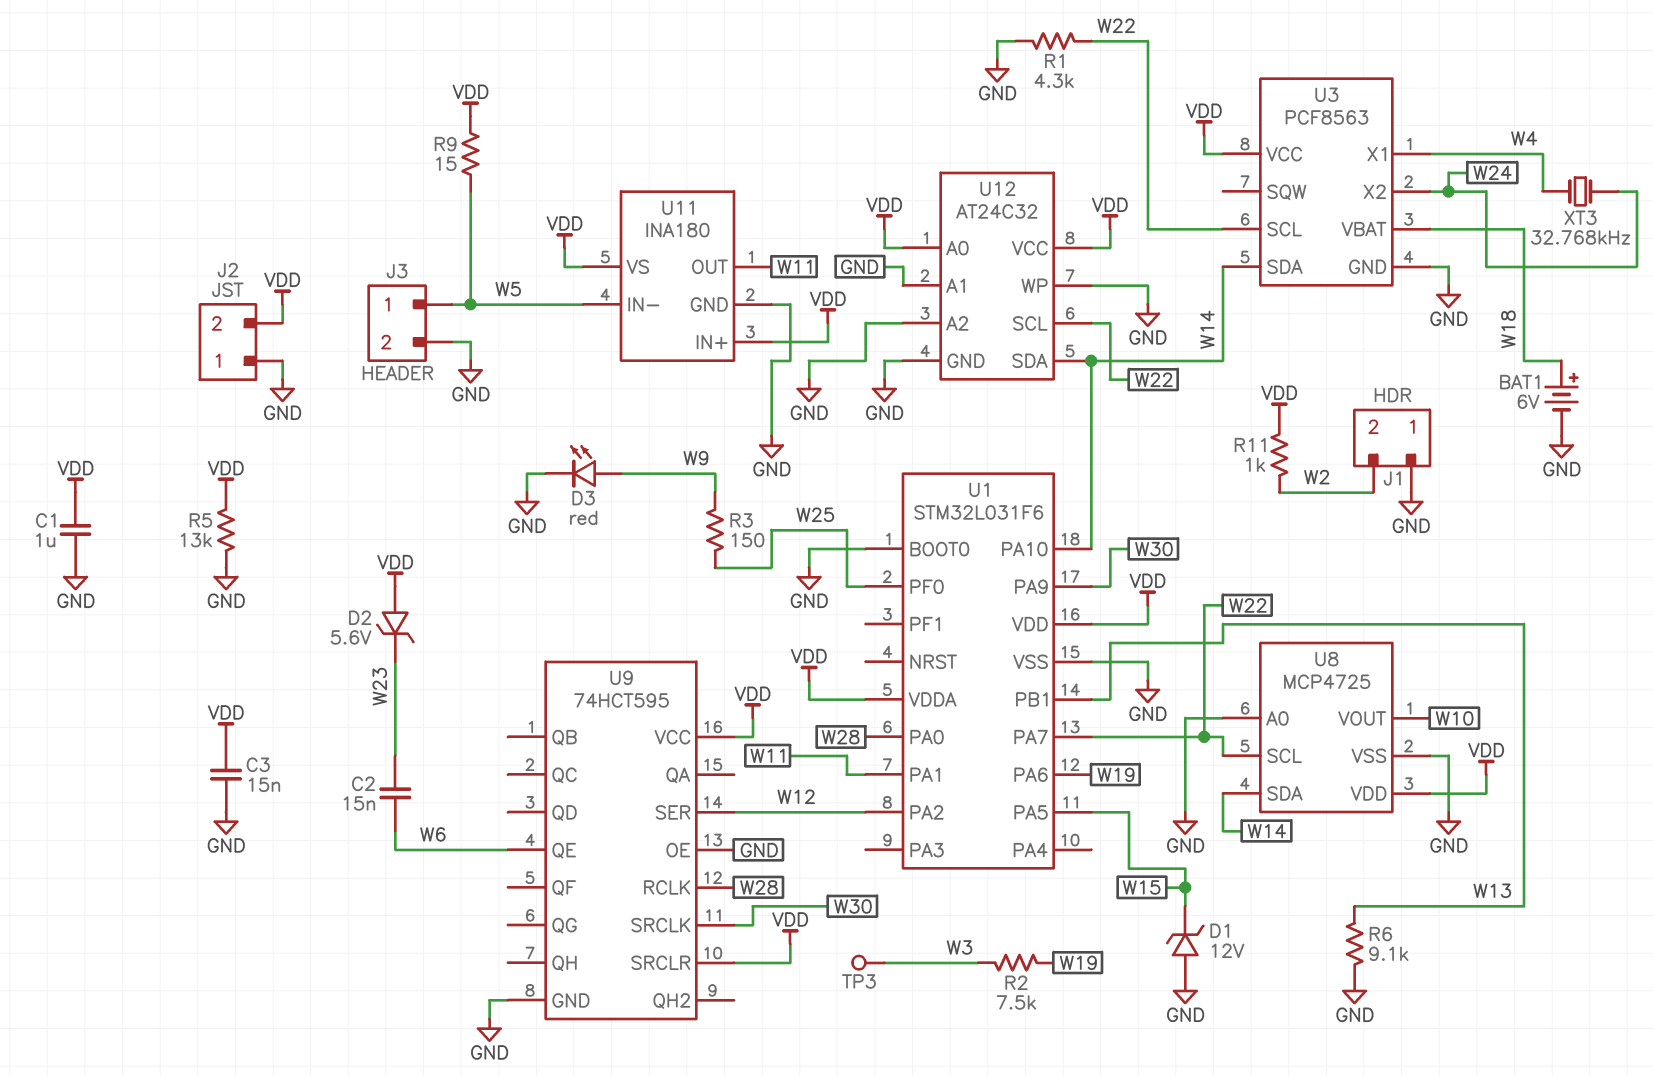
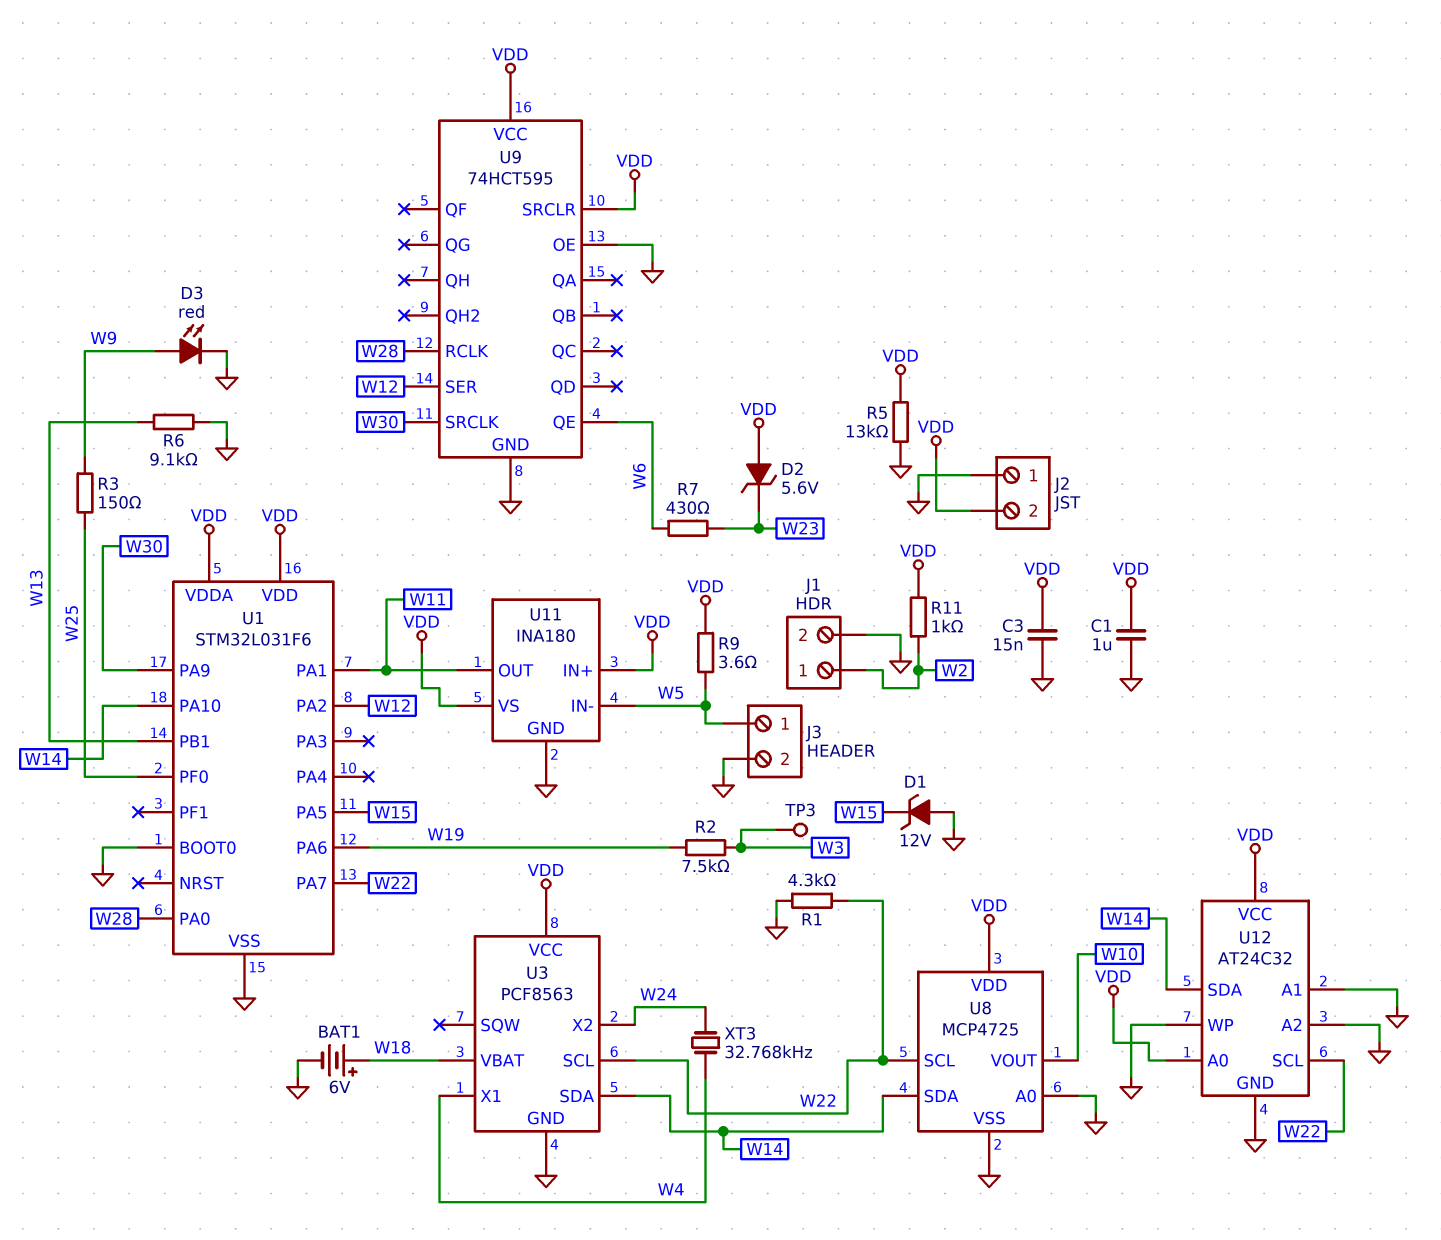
C2: 15nF (W6, W23) -> none
J1 pin 1: GND -> W2
J1 pin 2: W2 -> GND
R7: none -> 430 (W6, W23)
R9: 15 (VDD, W5) -> 3.6 (VDD, W5)

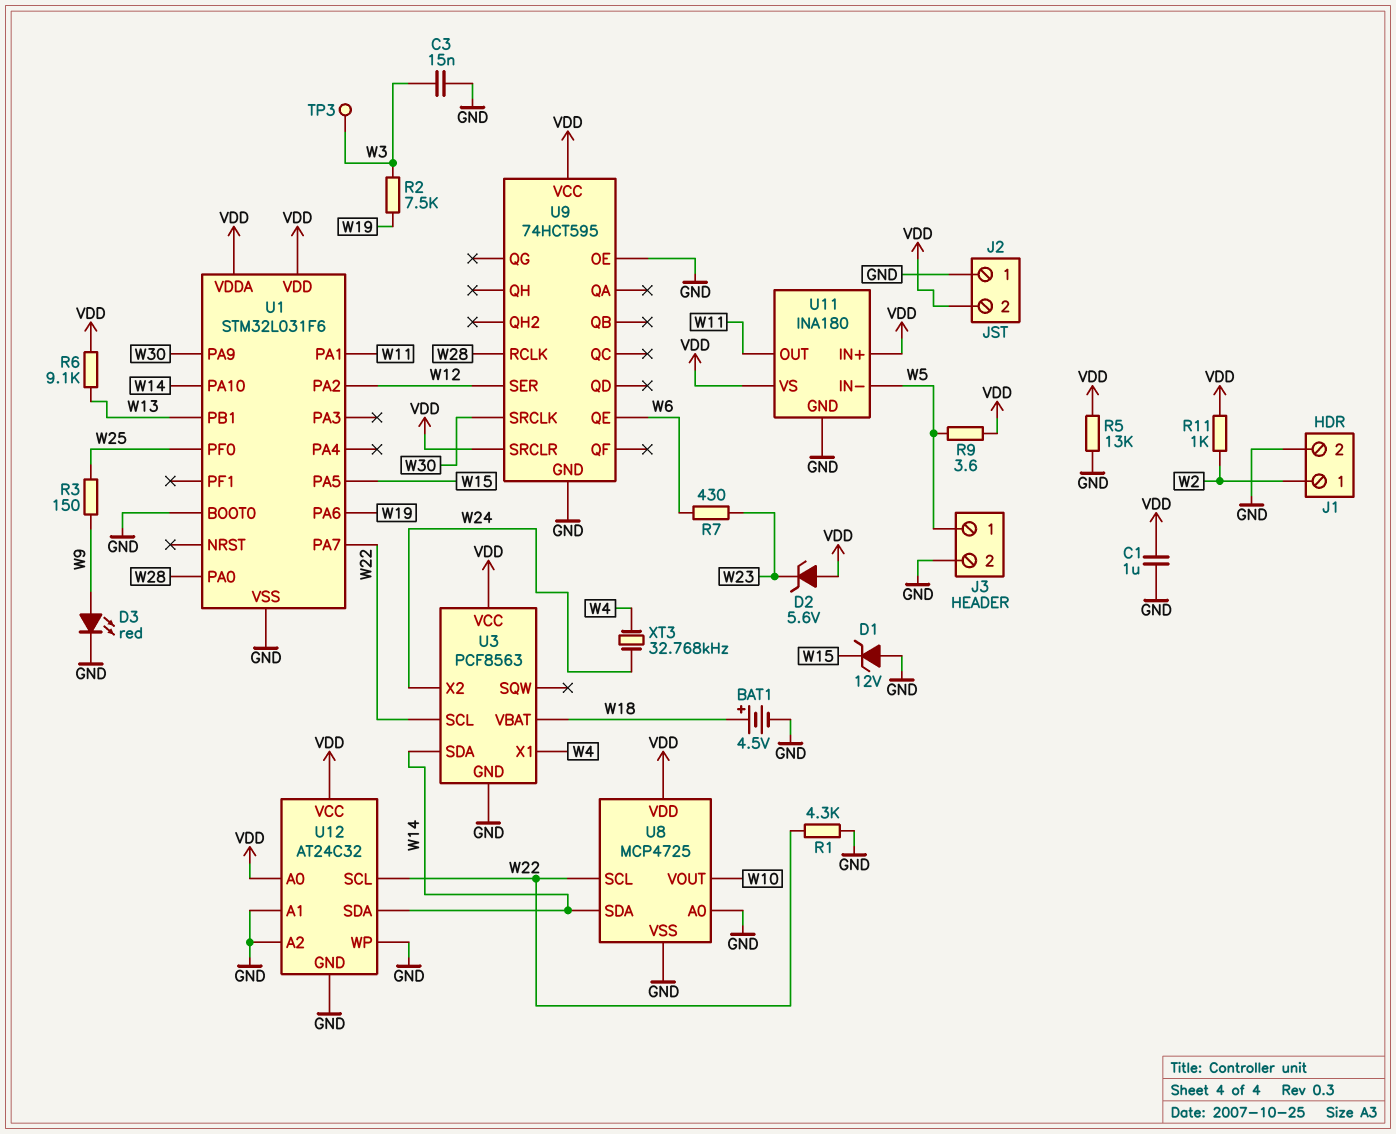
BAT1: 6V (plus W18, minus GND) -> 4.5V (plus W18, minus GND)
C3: 15nF (GND, VDD) -> 15nF (GND, W3)
R6: 9.1k (GND, W13) -> 9.1k (VDD, W13)

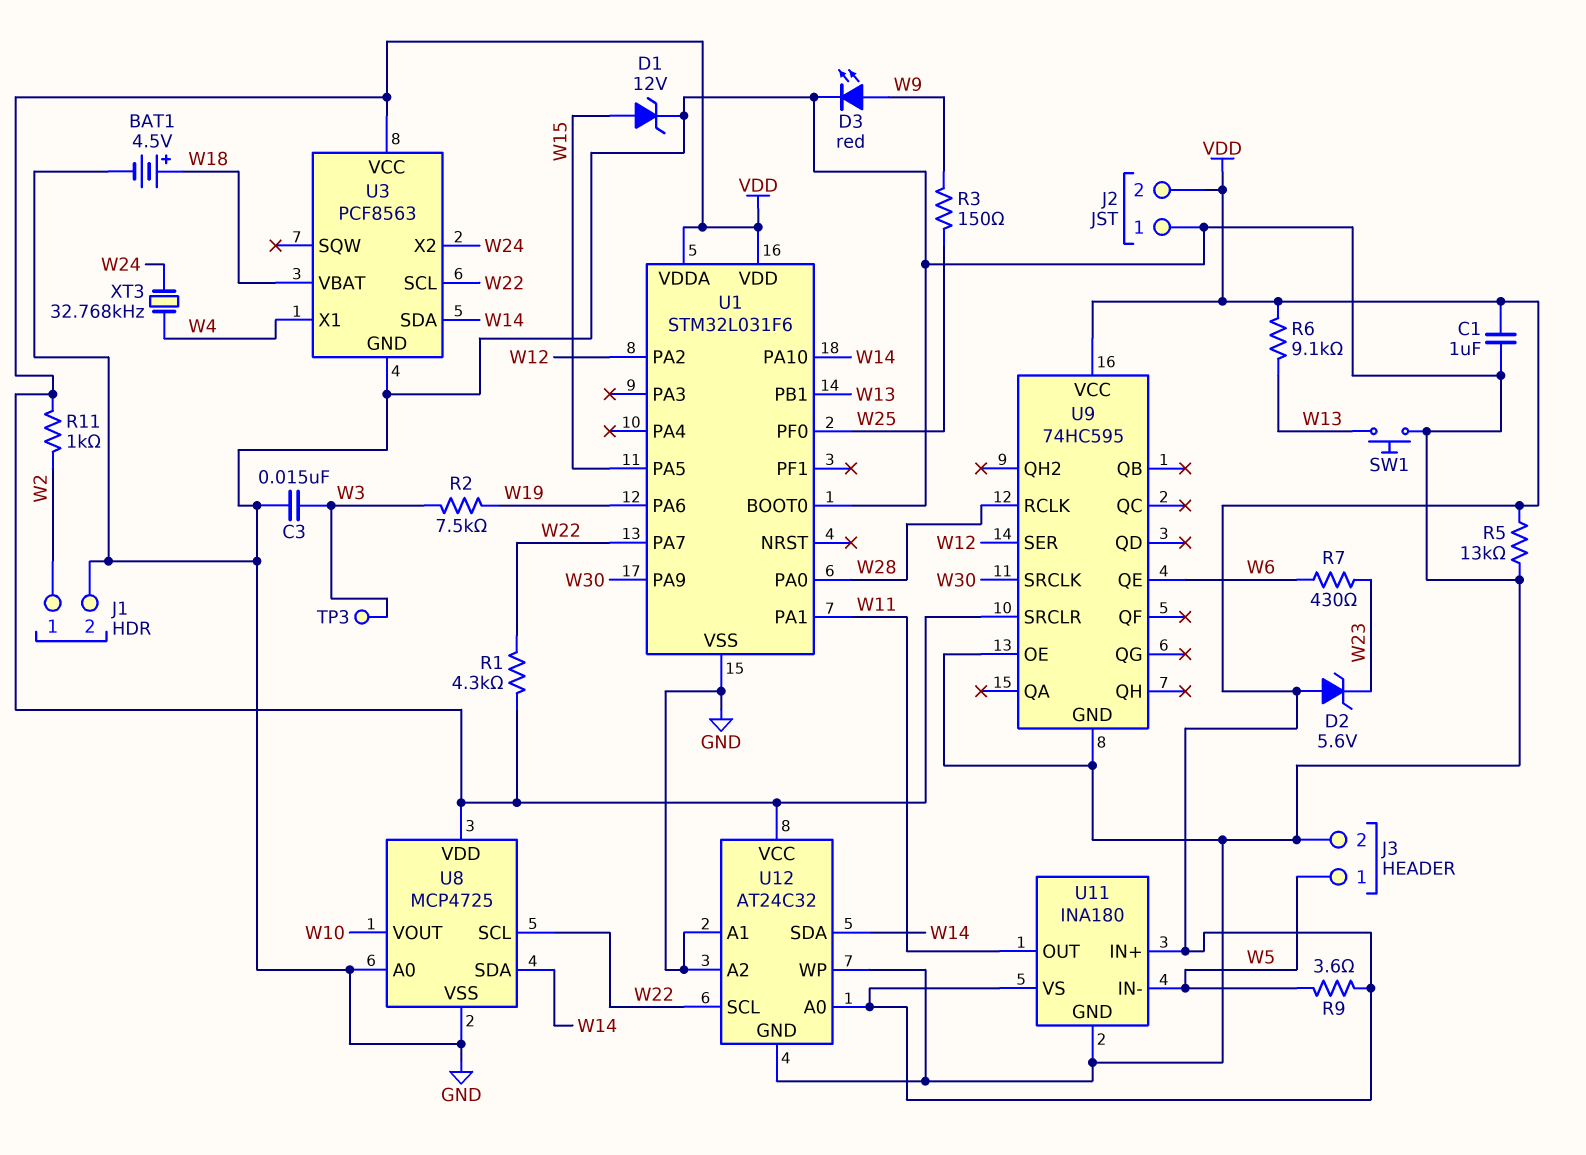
D1: zener 12V (A GND, K W15) -> zener 12V (A W15, K GND)
R1: 4.3k (GND, W22) -> 4.3k (VDD, W22)
SW1: none -> button (GND, W13)
U9: 74HCT595 -> 74HC595

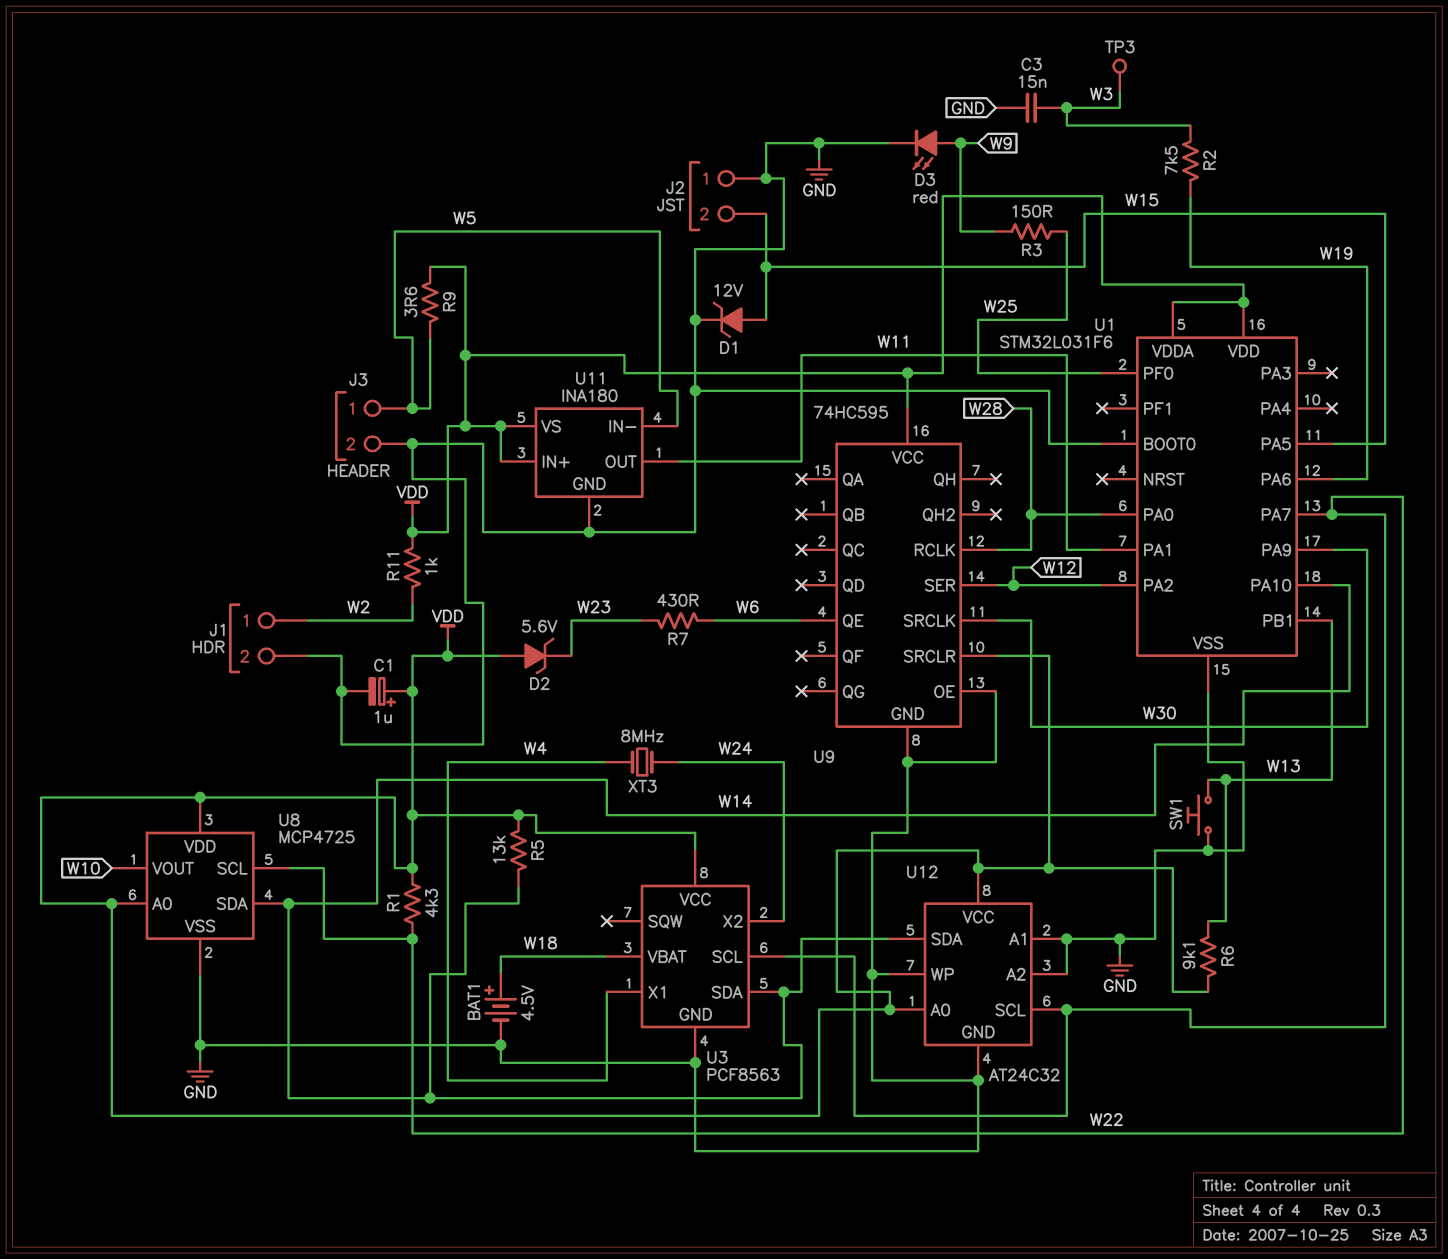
C1: 1uF (GND, VDD) -> 1uF (plus VDD, minus GND)
J2 pin 2: VDD -> W15
R5: 13k (GND, VDD) -> 13k (VDD, W14)
U8 pin A0: GND -> VDD
XT3: 32.768kHz (W4, W24) -> 8MHz (W4, W24)

